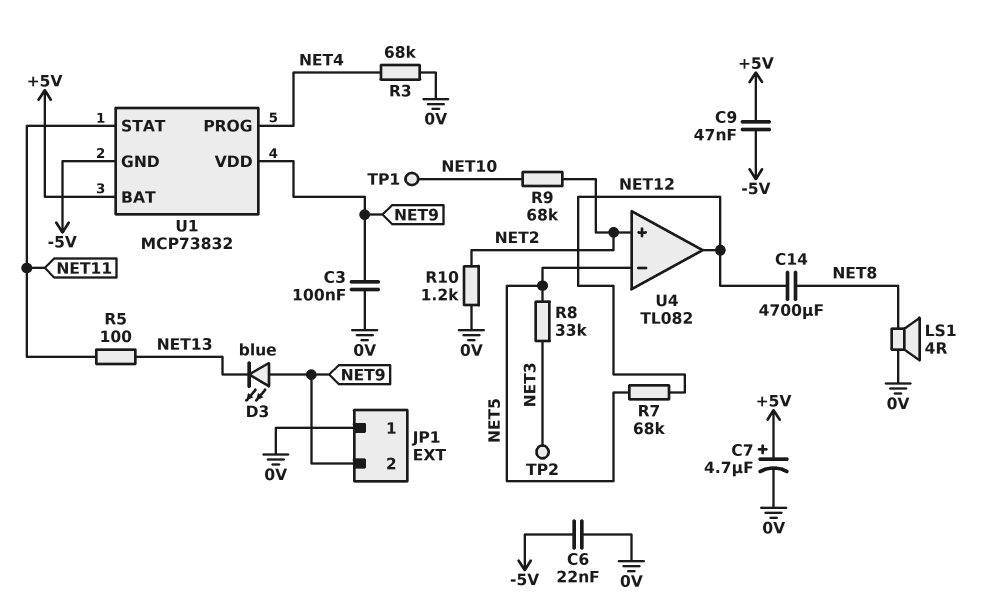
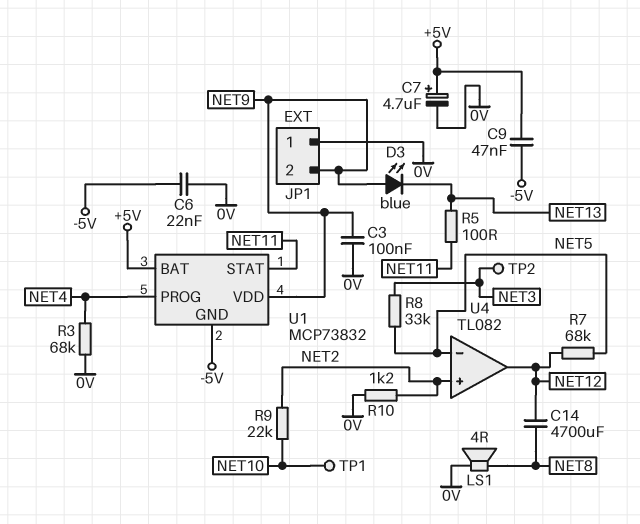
R9: 68k (NET2, NET10) -> 22k (NET2, NET10)

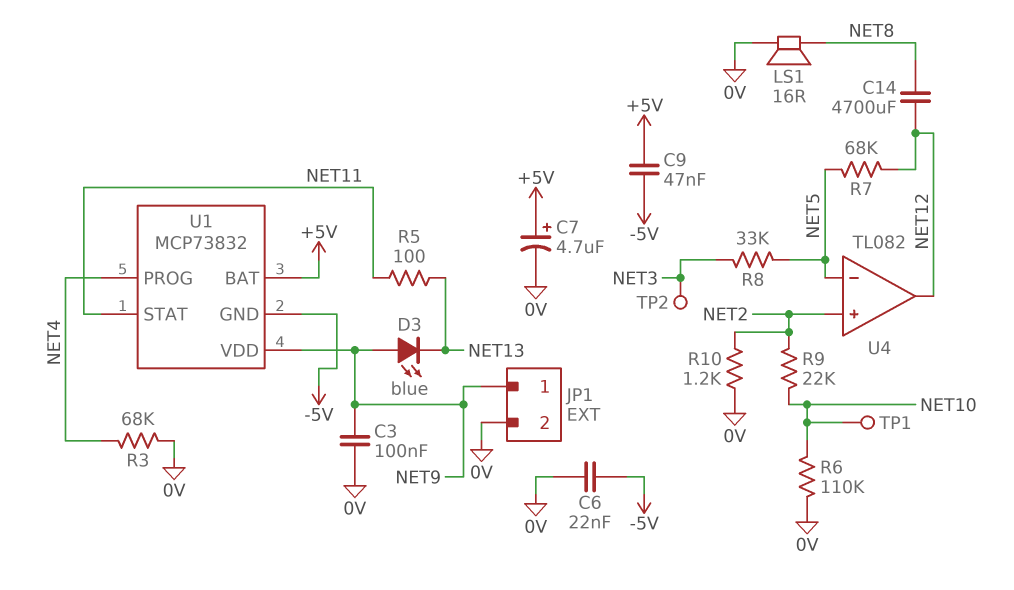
JP1 pin 1: 0V -> NET9
JP1 pin 2: NET9 -> 0V
LS1: speaker 4R (0V, NET8) -> speaker 16R (0V, NET8)
R6: none -> 110k (0V, NET10)

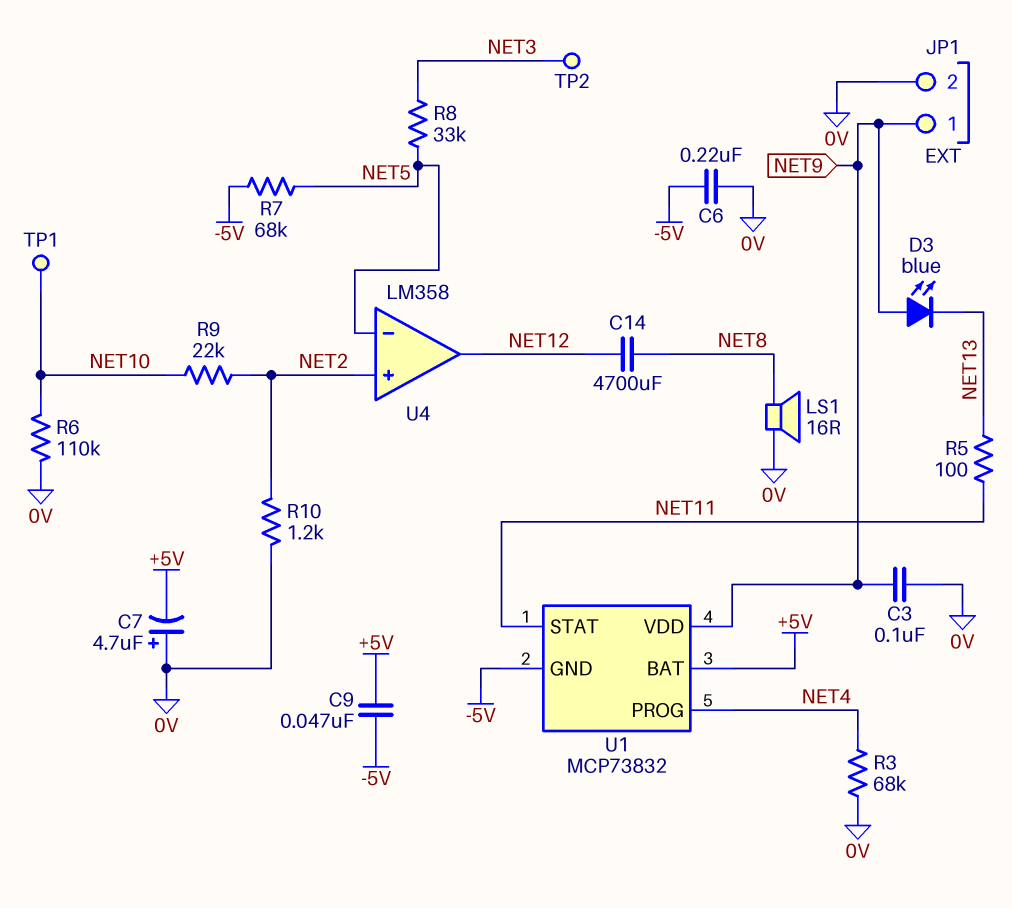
C6: 22nF (-5V, 0V) -> 220nF (-5V, 0V)
C7: 4.7uF (plus +5V, minus 0V) -> 4.7uF (plus 0V, minus +5V)
R7: 68k (NET5, NET12) -> 68k (-5V, NET5)
U4: TL082 -> LM358

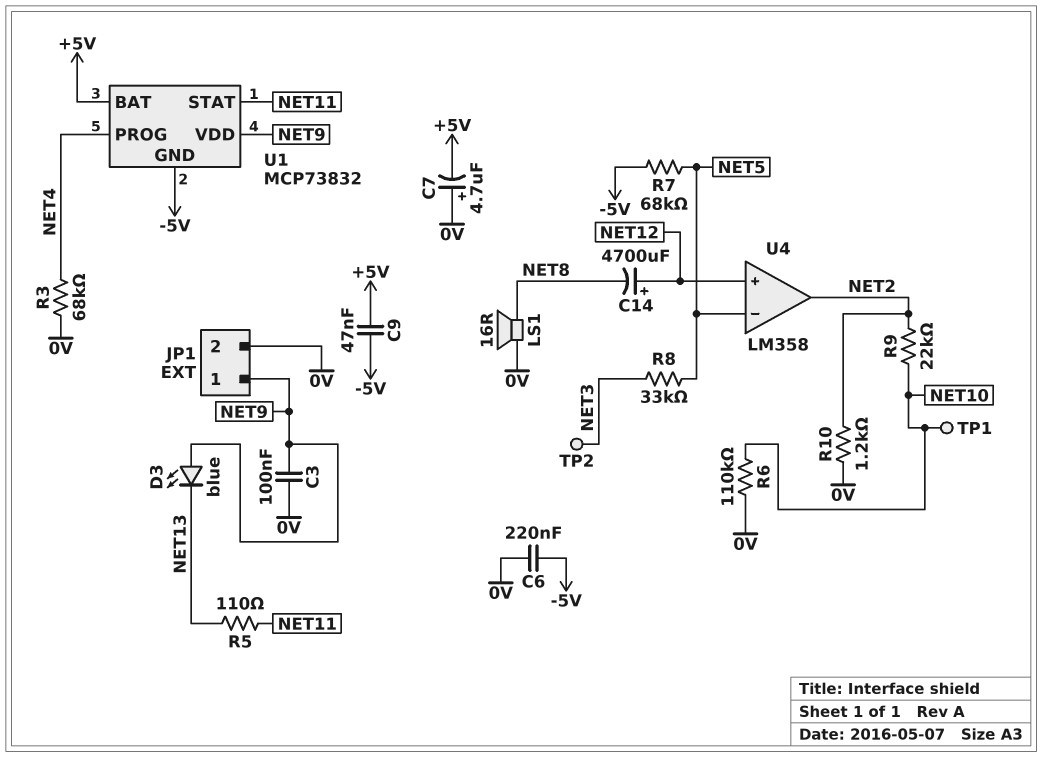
C14: 4700uF (NET8, NET12) -> 4700uF (plus NET12, minus NET8)
R5: 100 (NET11, NET13) -> 110 (NET11, NET13)
U4 pin in+: NET2 -> NET12
U4 pin out: NET12 -> NET2

